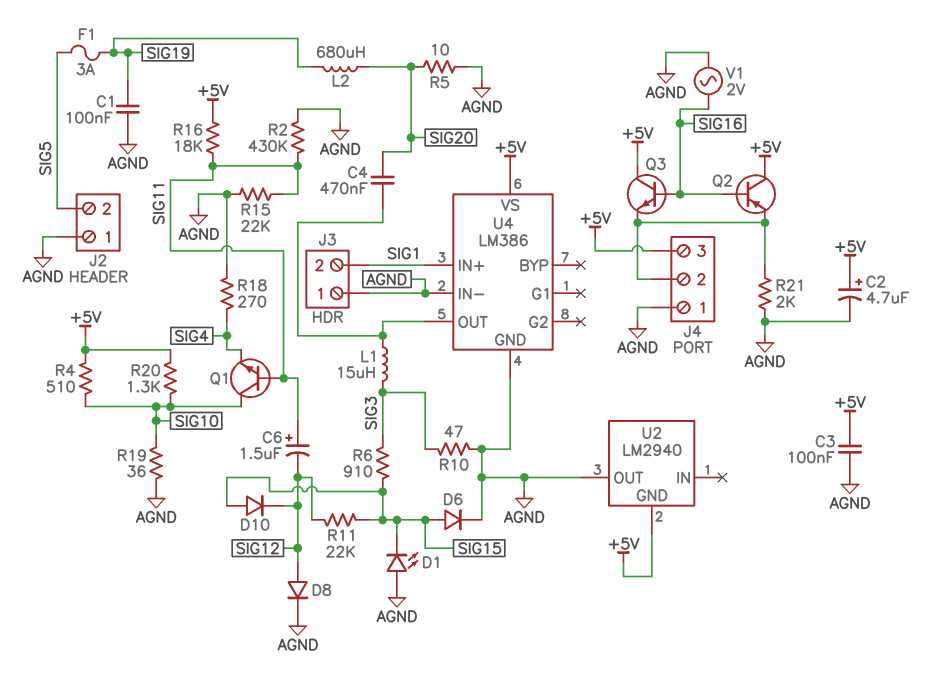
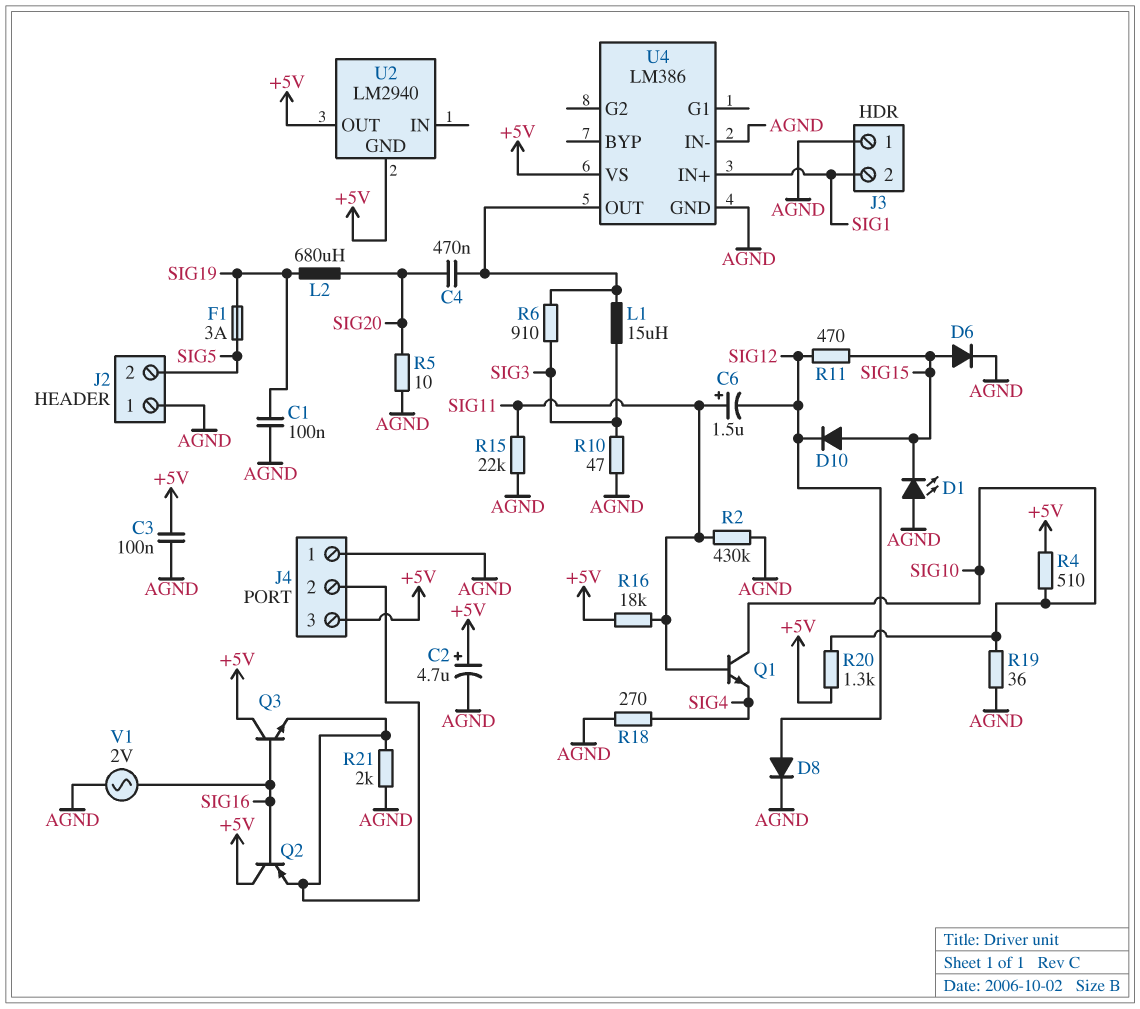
R6: 910 (SIG3, SIG15) -> 910 (SIG3, U4/OUT)
R11: 22k (SIG12, SIG15) -> 470 (SIG12, SIG15)
U2 pin OUT: AGND -> +5V

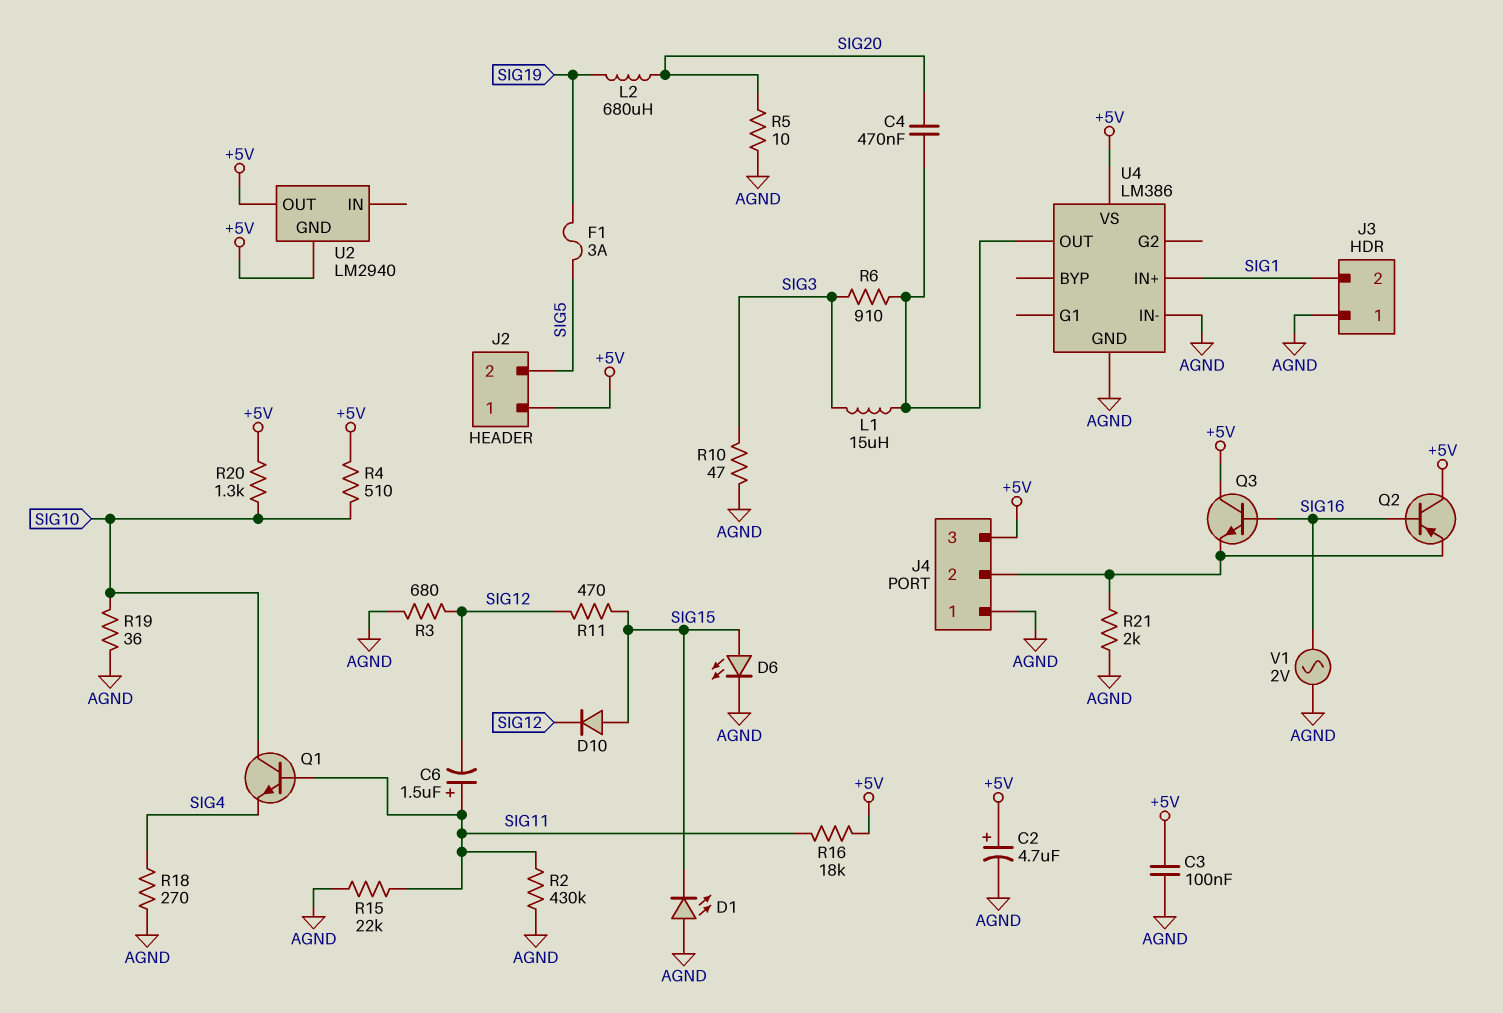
C1: 100nF (AGND, SIG19) -> none
D6: diode (A SIG15, K AGND) -> LED (A SIG15, K AGND)
D8: diode (A SIG12, K AGND) -> none
J2 pin 1: AGND -> +5V
R3: none -> 680 (AGND, SIG12)

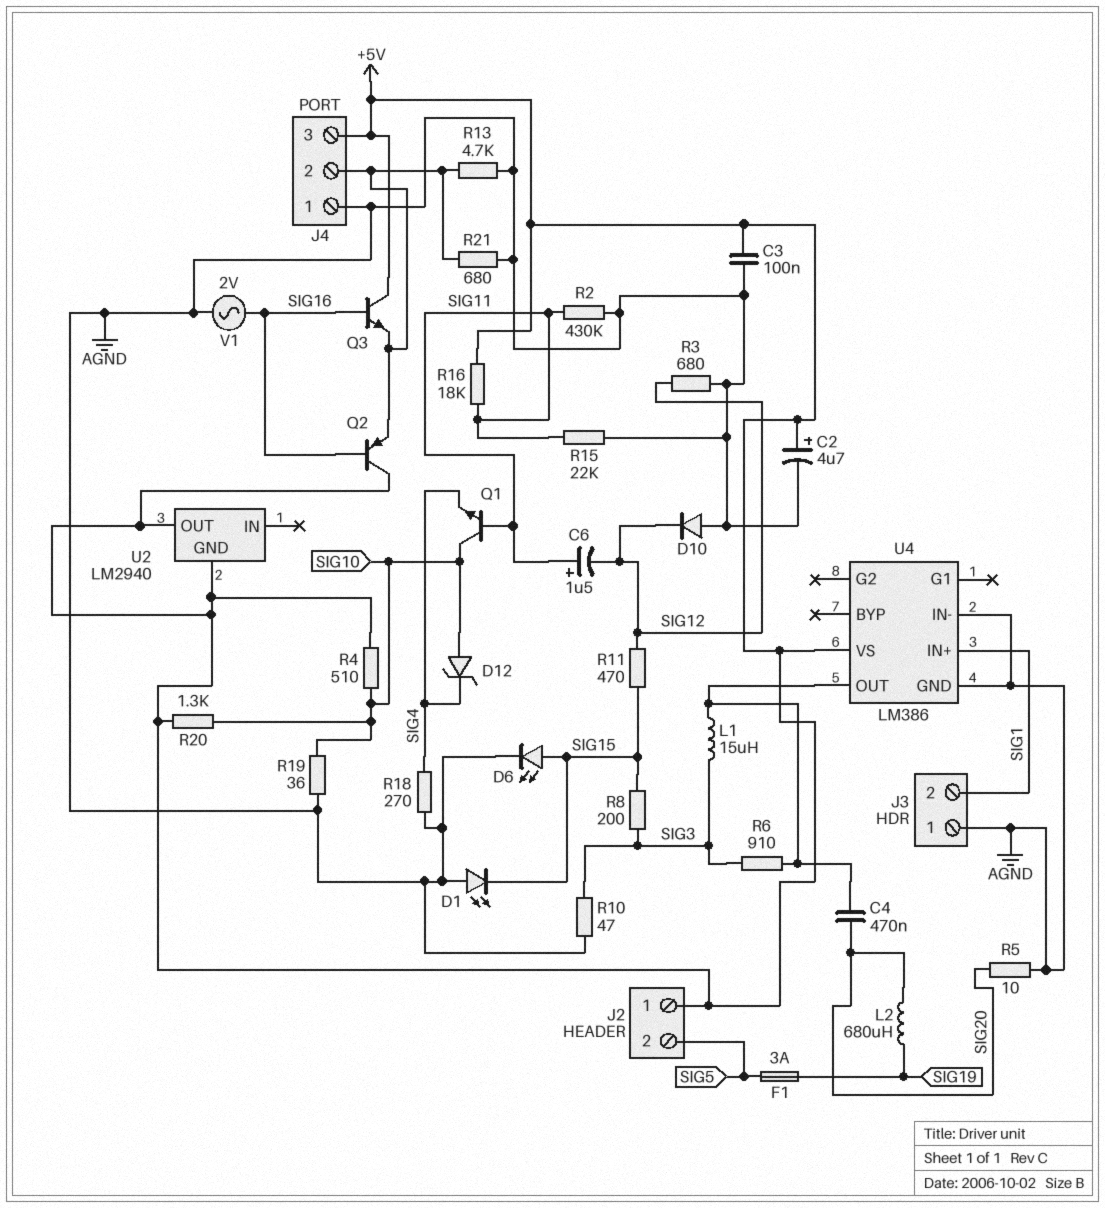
D10: diode (A SIG15, K SIG12) -> diode (A AGND, K SIG12)
D12: none -> zener (A SIG10, K SIG4)
R8: none -> 200 (SIG3, SIG15)
R13: none -> 4.7k (AGND, J4/2)
R21: 2k (AGND, J4/2) -> 680 (AGND, J4/2)

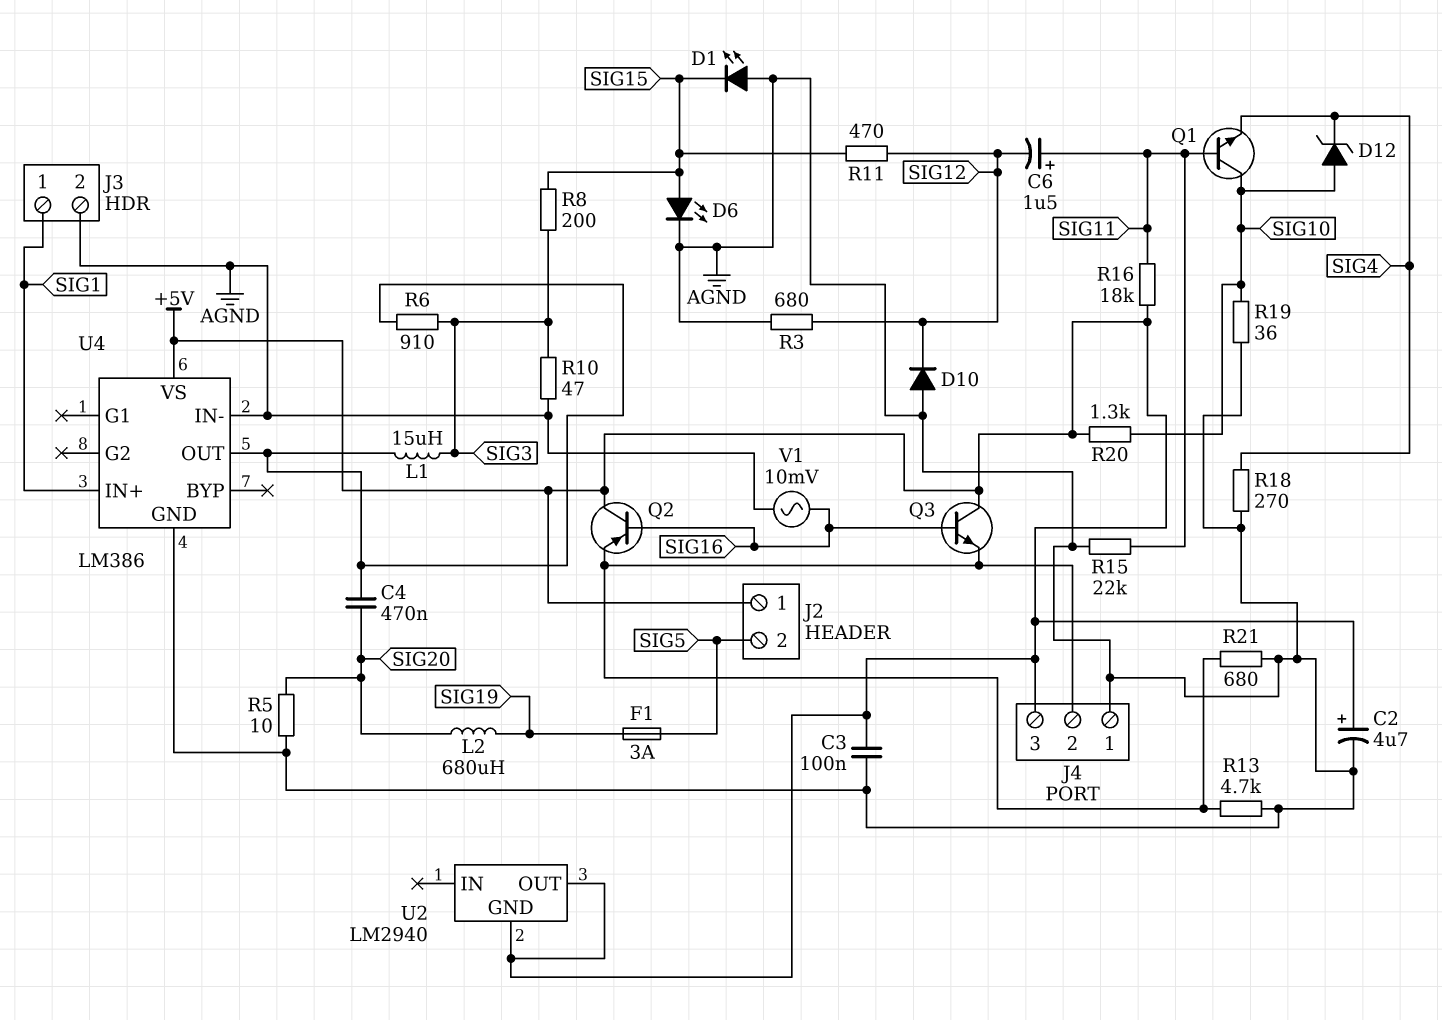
J3 pin 1: AGND -> SIG1
J3 pin 2: SIG1 -> AGND
R2: 430k (AGND, SIG11) -> none
R4: 510 (+5V, SIG10) -> none
V1: AC 2V (AGND, SIG16) -> AC 10mV (AGND, SIG16)

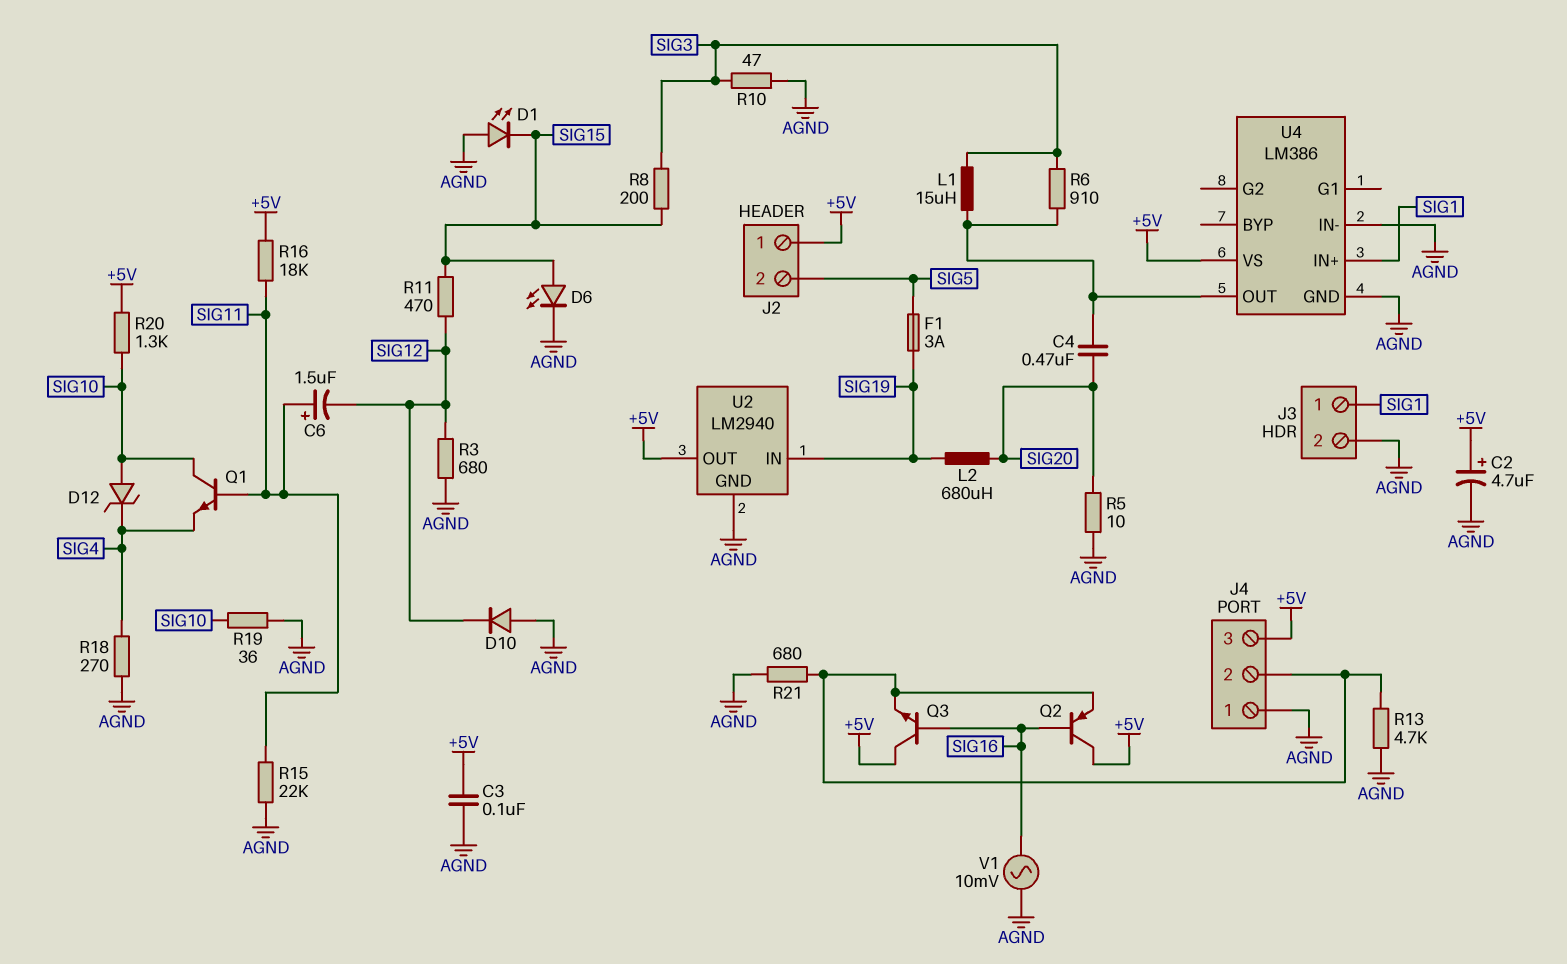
U2 pin GND: +5V -> AGND
U2 pin IN: none -> SIG19

